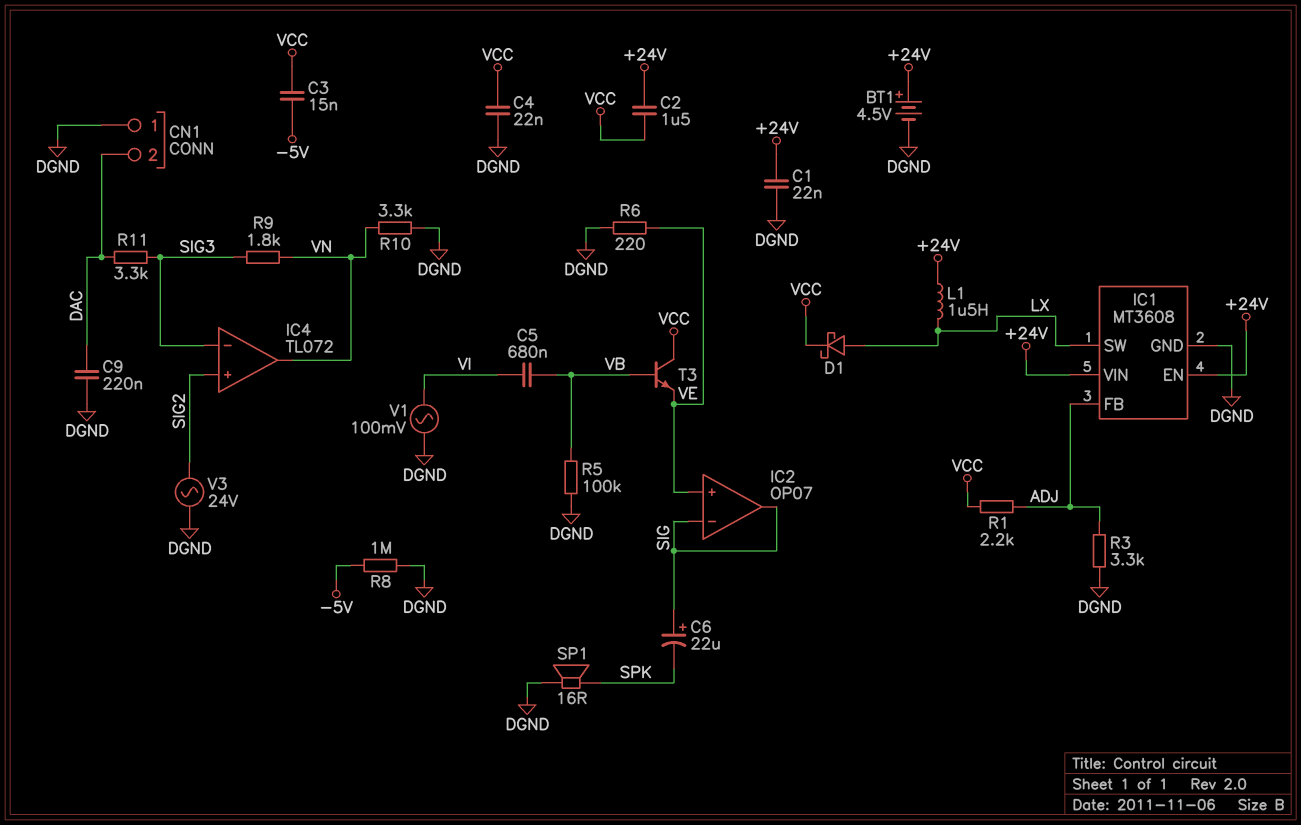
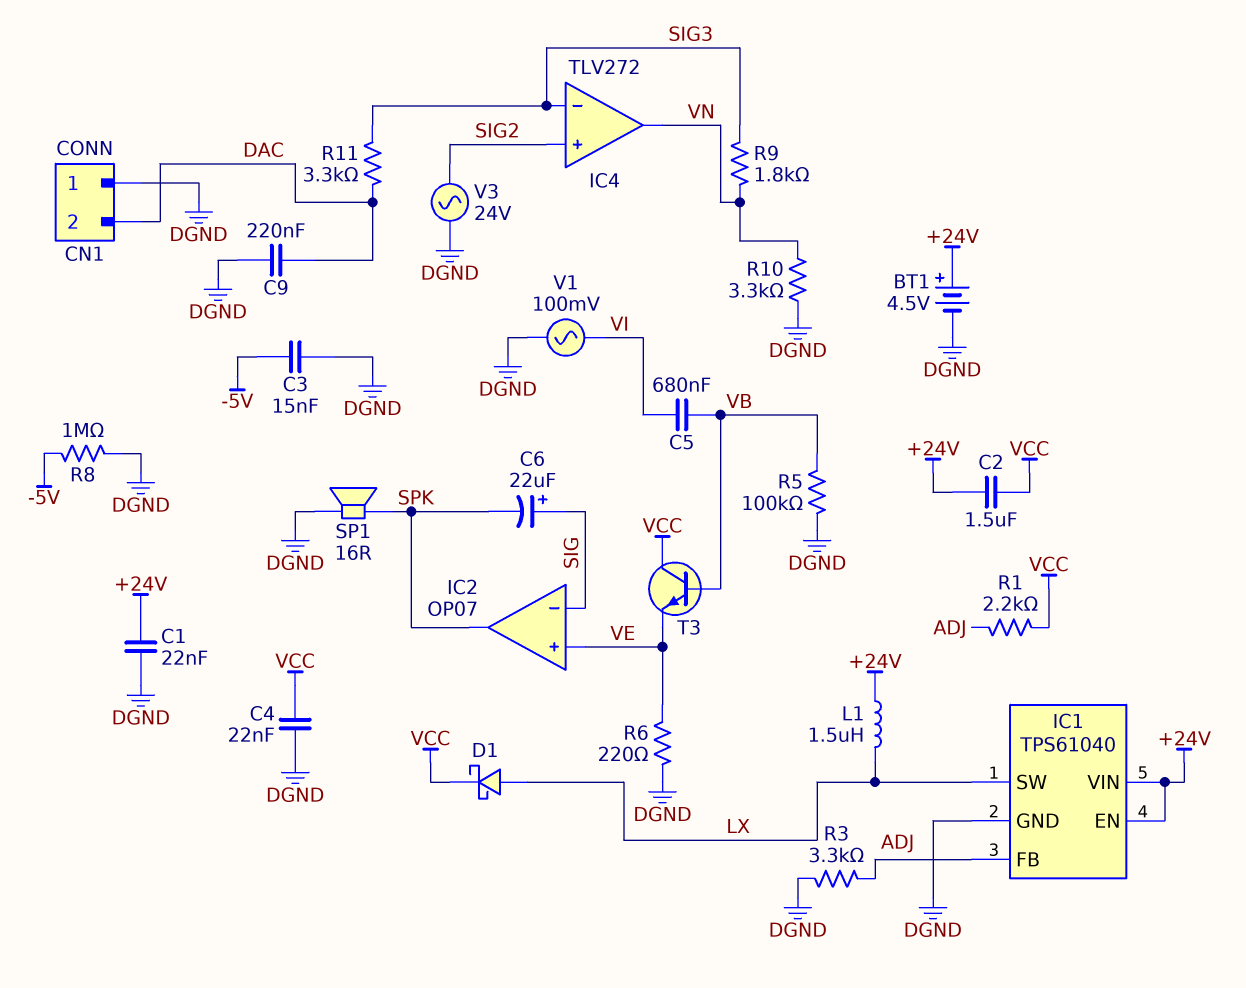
C3: 15nF (-5V, VCC) -> 15nF (-5V, DGND)
IC1: MT3608 -> TPS61040
IC2 pin out: SIG -> SPK
IC4: TL072 -> TLV272

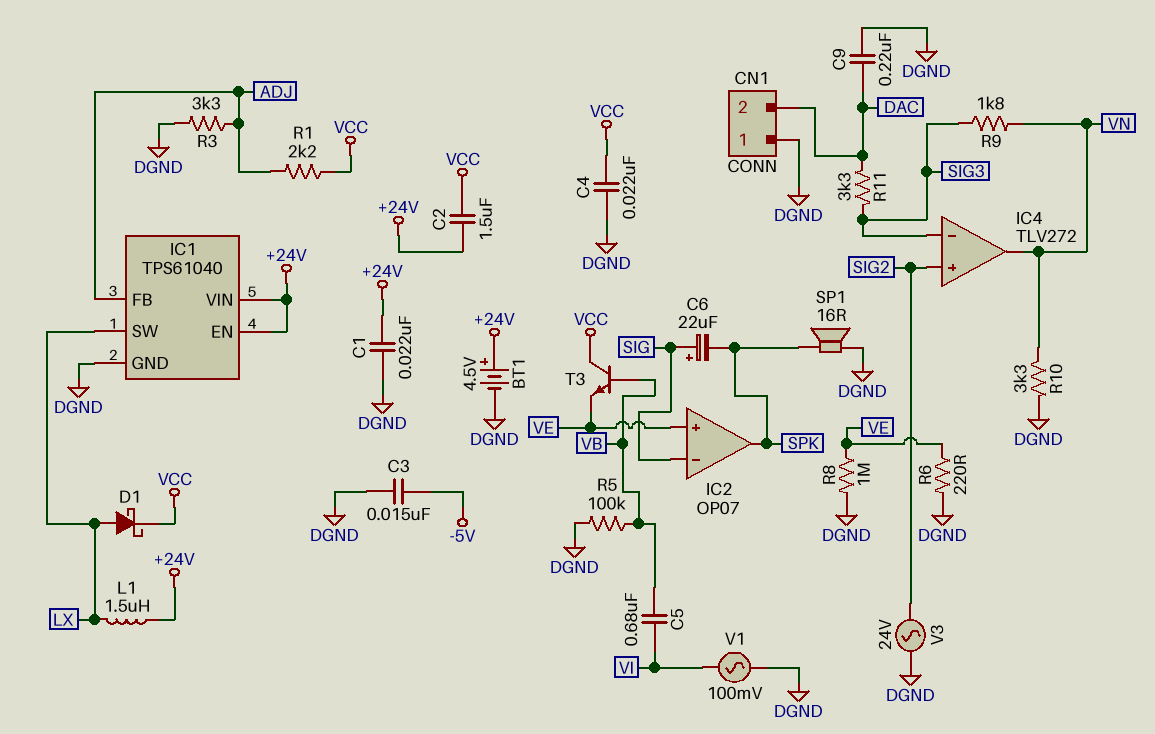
R8: 1M (-5V, DGND) -> 1M (DGND, VE)

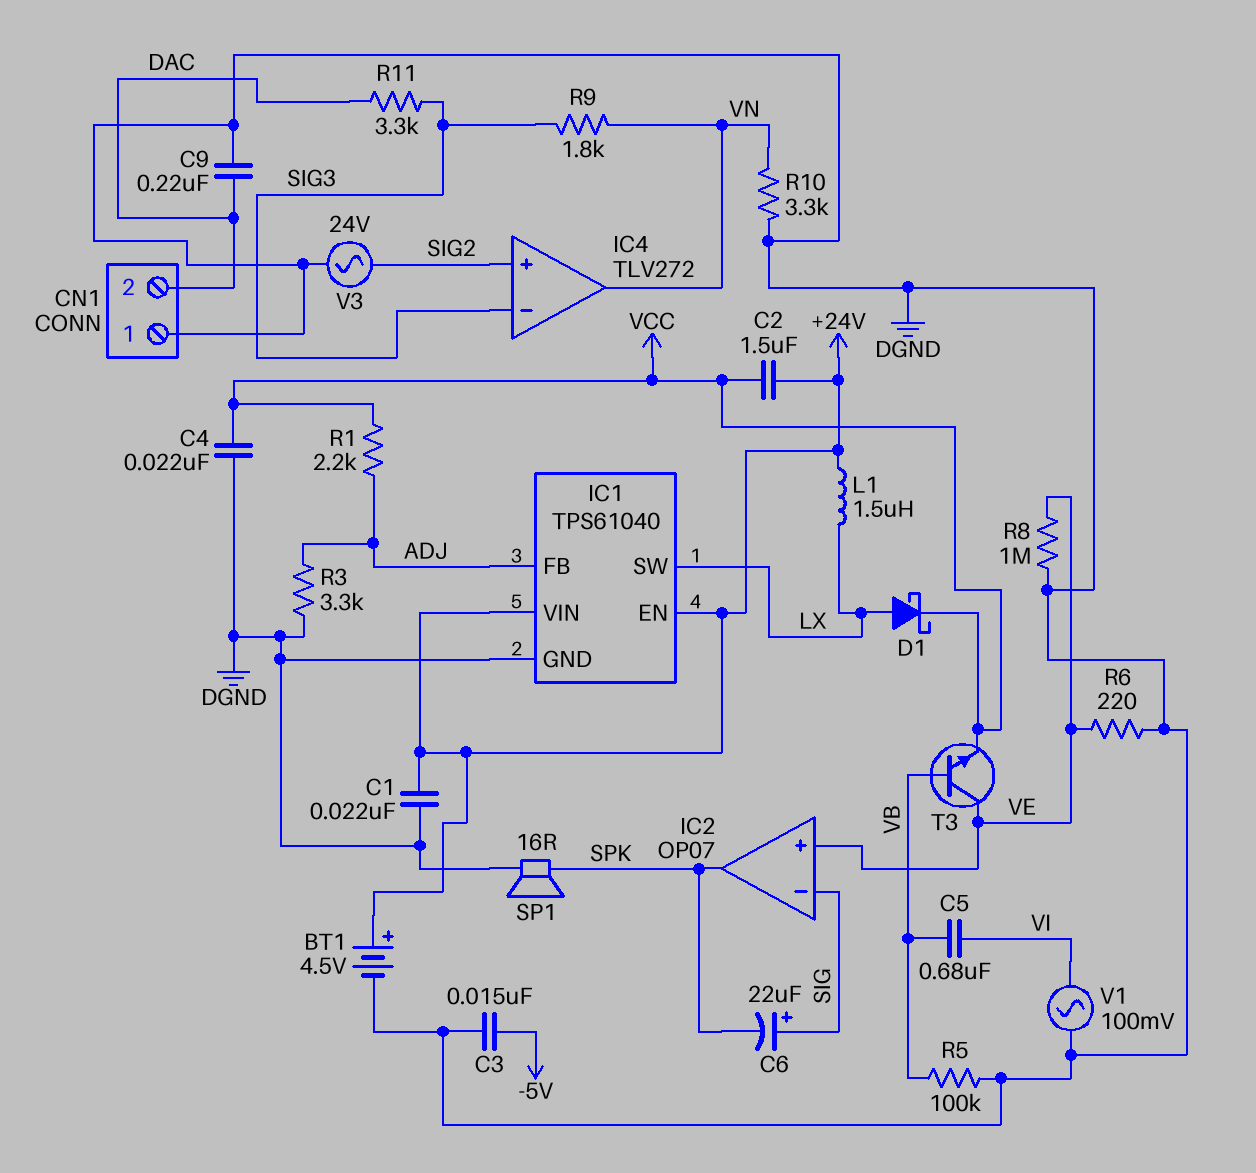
T3: NPN (B VB, C VCC, E VE) -> NPN (B VB, C VE, E VCC)

